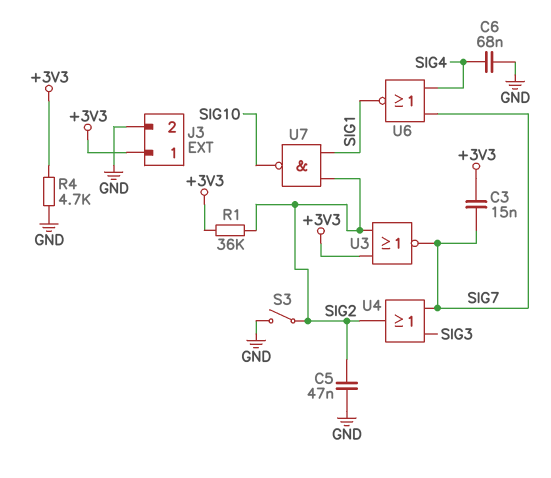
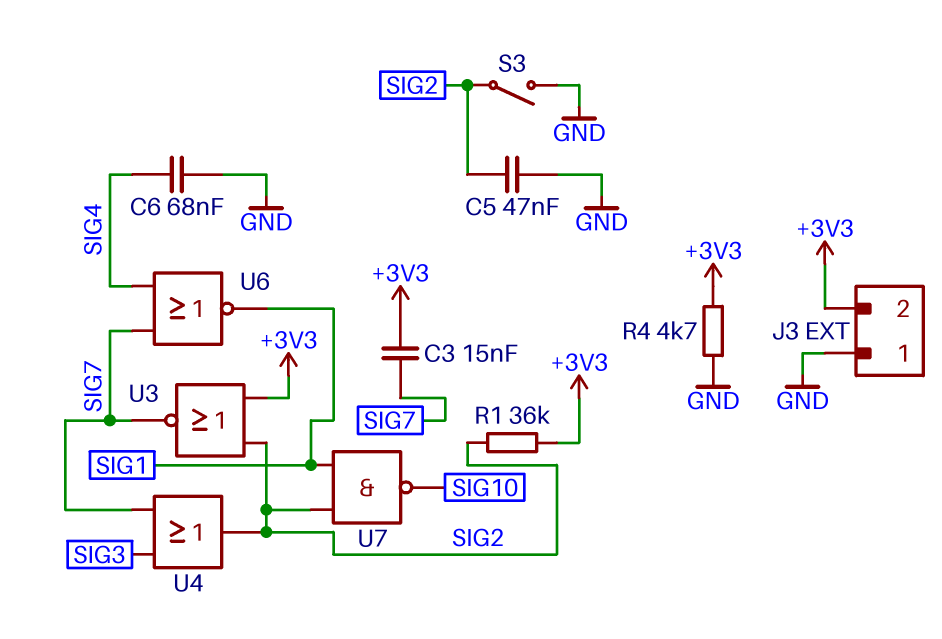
J3 pin 1: +3V3 -> GND
J3 pin 2: GND -> +3V3

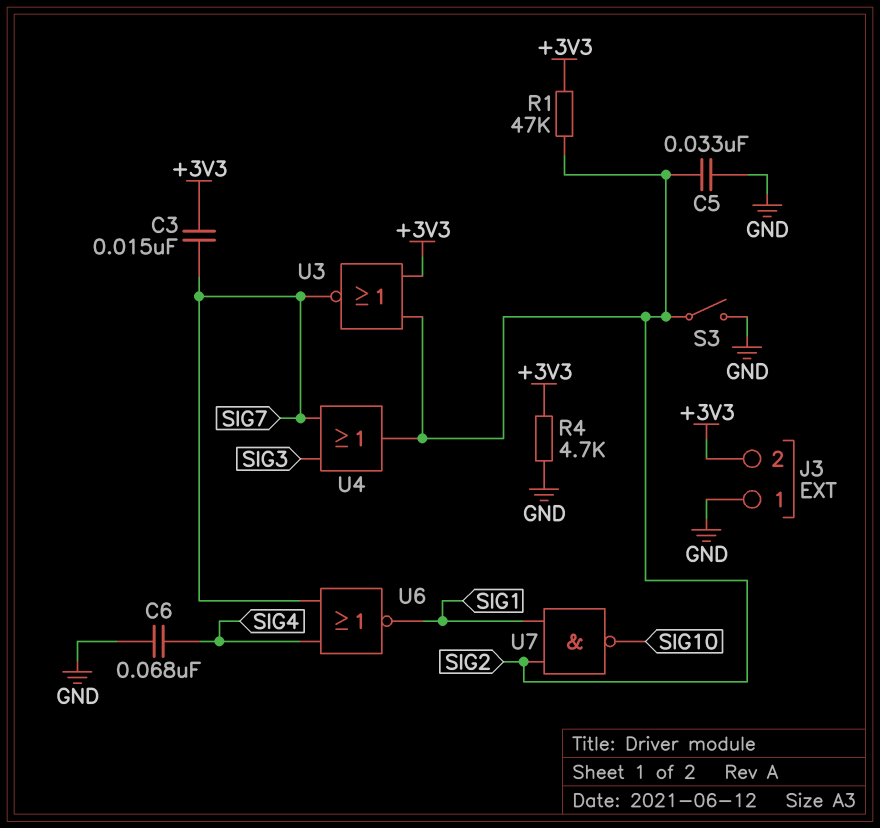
C5: 47nF (GND, SIG2) -> 33nF (GND, SIG2)
R1: 36k (+3V3, SIG2) -> 47k (+3V3, SIG2)

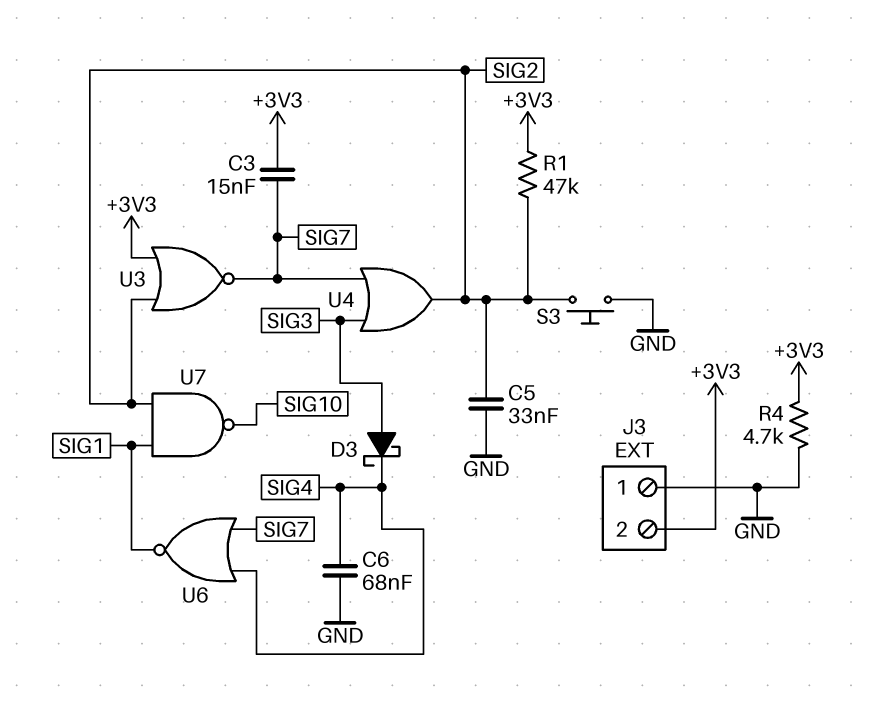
D3: none -> schottky (A SIG3, K SIG4)
S3: switch (GND, SIG2) -> button (GND, SIG2)

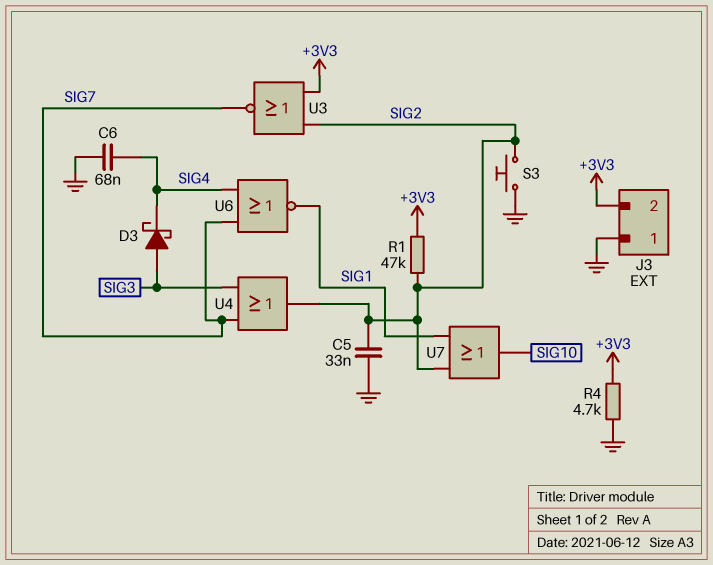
C3: 15nF (+3V3, SIG7) -> none
U7: NAND (in SIG1, in SIG2, out SIG10) -> OR (in SIG1, in SIG2, out SIG10)

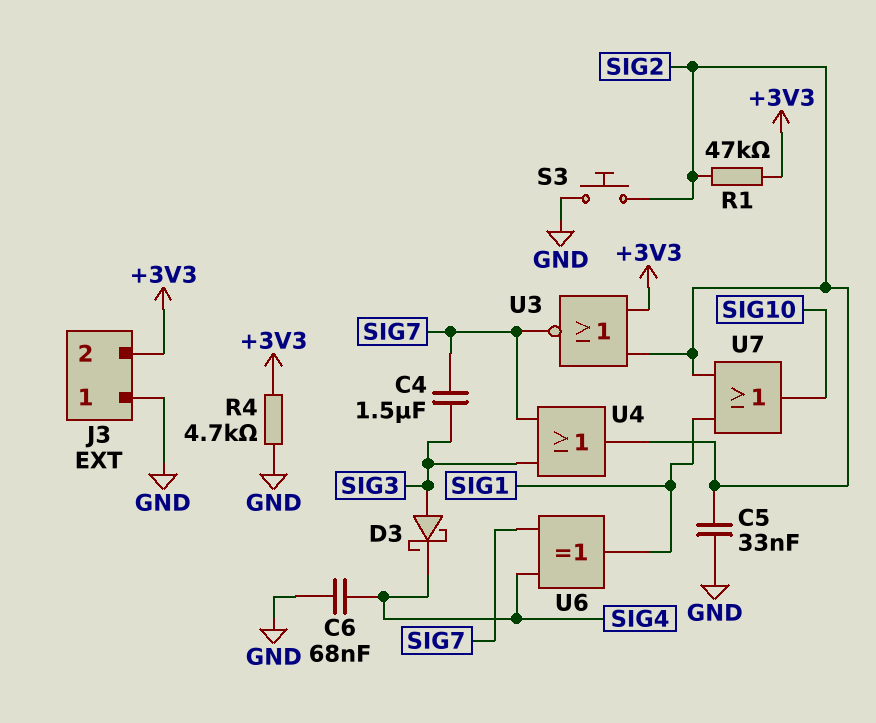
C4: none -> 1.5uF (SIG3, SIG7)
U6: NOR (in SIG4, in SIG7, out SIG1) -> XOR (in SIG4, in SIG7, out SIG1)

